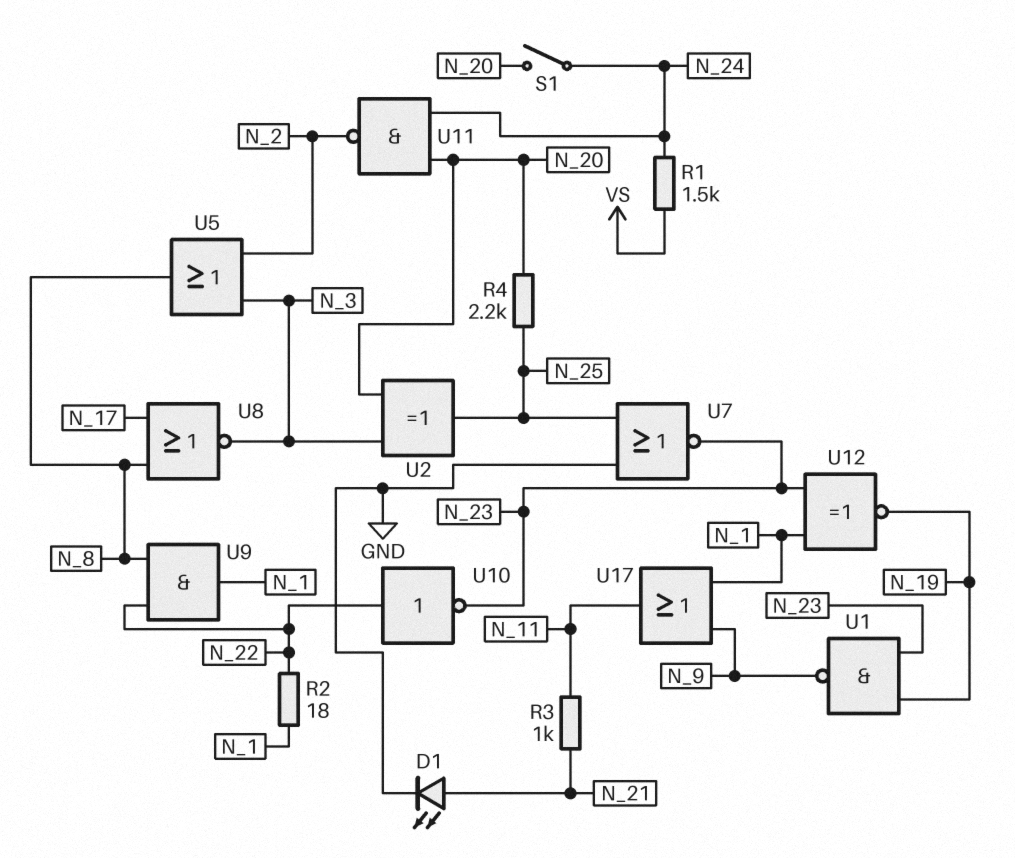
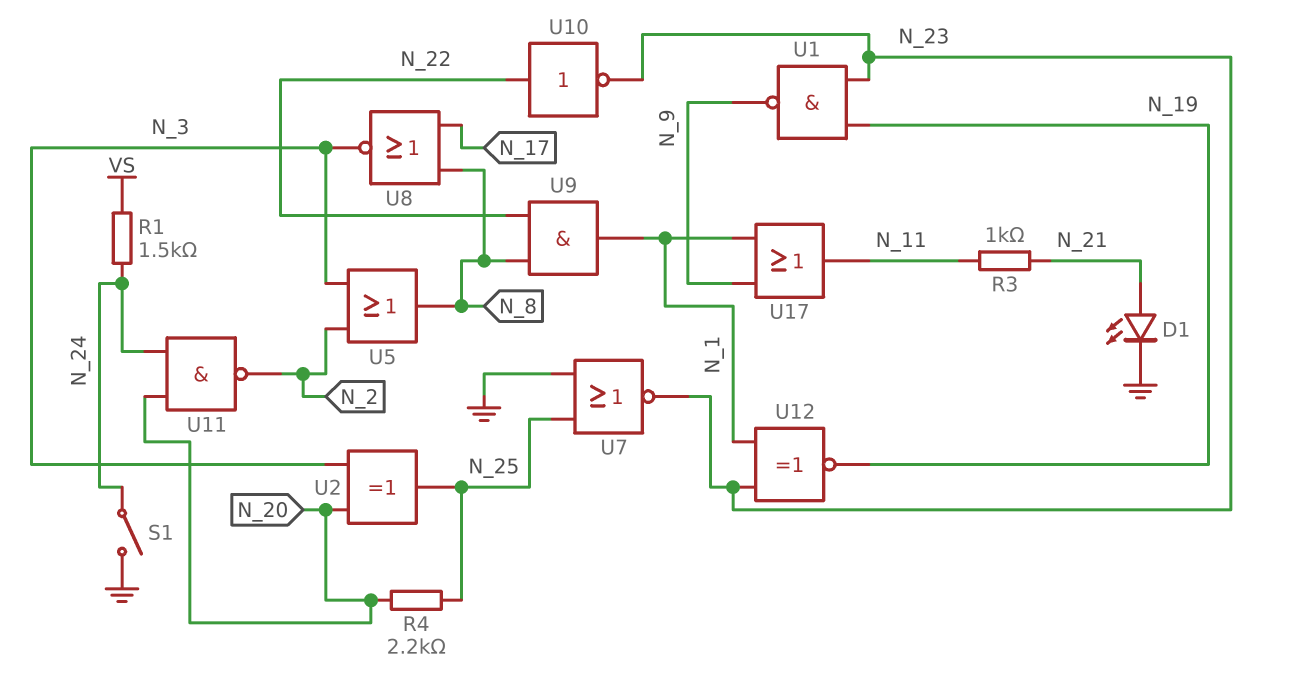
R2: 18 (N_1, N_22) -> none
S1: switch (N_20, N_24) -> switch (GND, N_24)

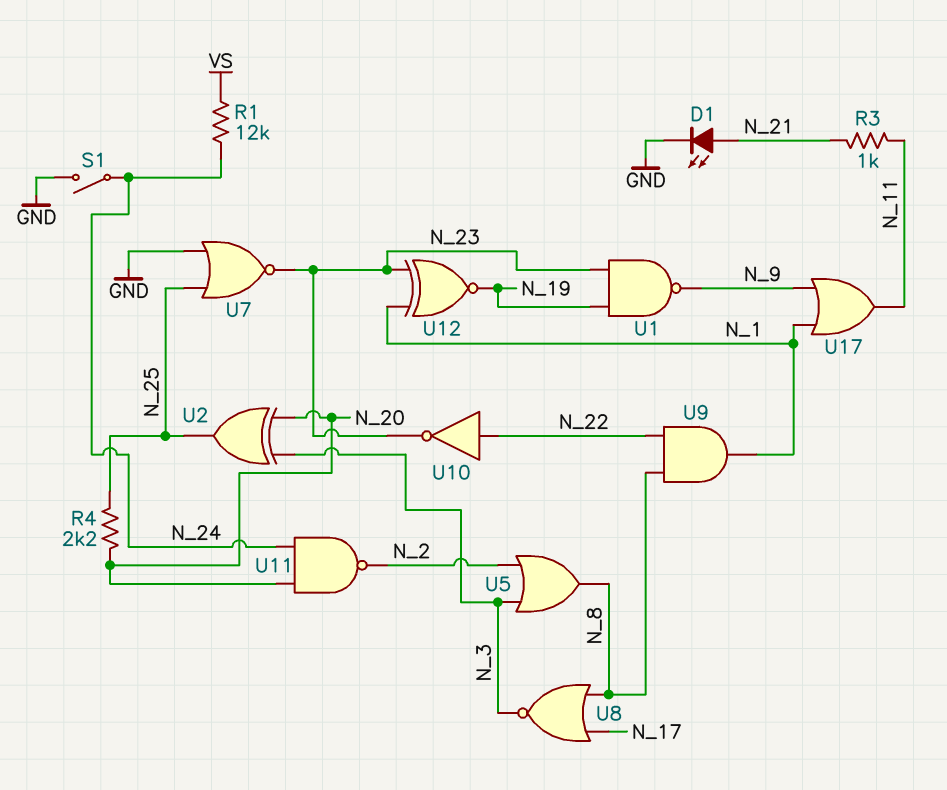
R1: 1.5k (N_24, VS) -> 12k (N_24, VS)

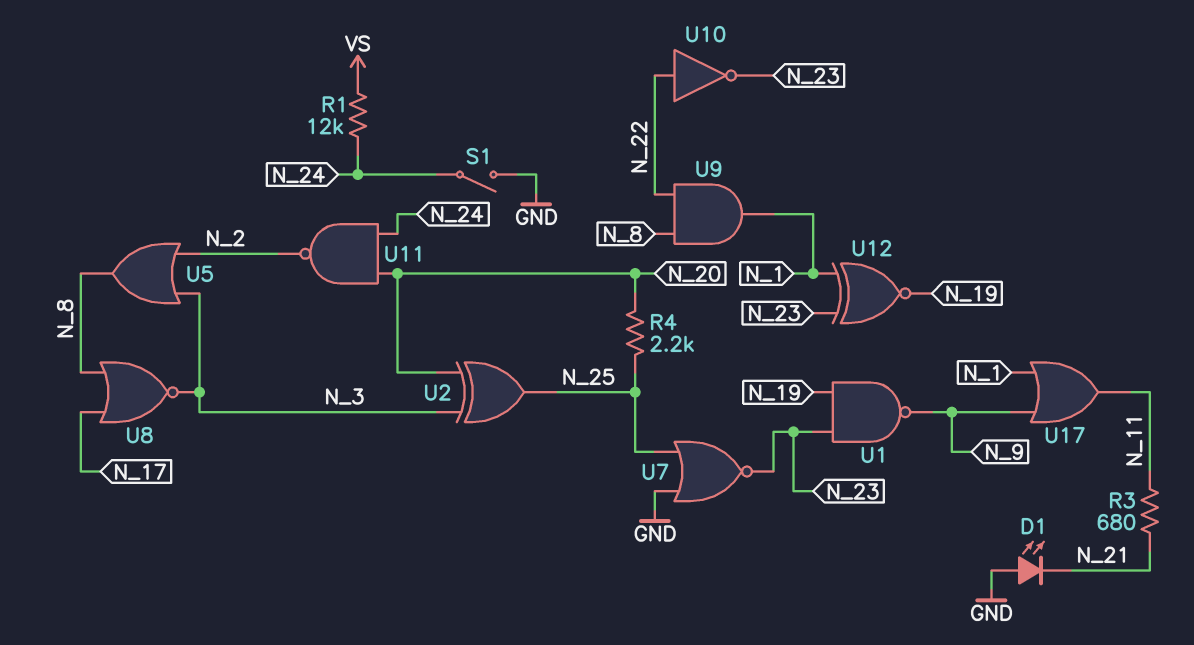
D1: LED (A N_21, K GND) -> LED (A GND, K N_21)
R3: 1k (N_11, N_21) -> 680 (N_11, N_21)

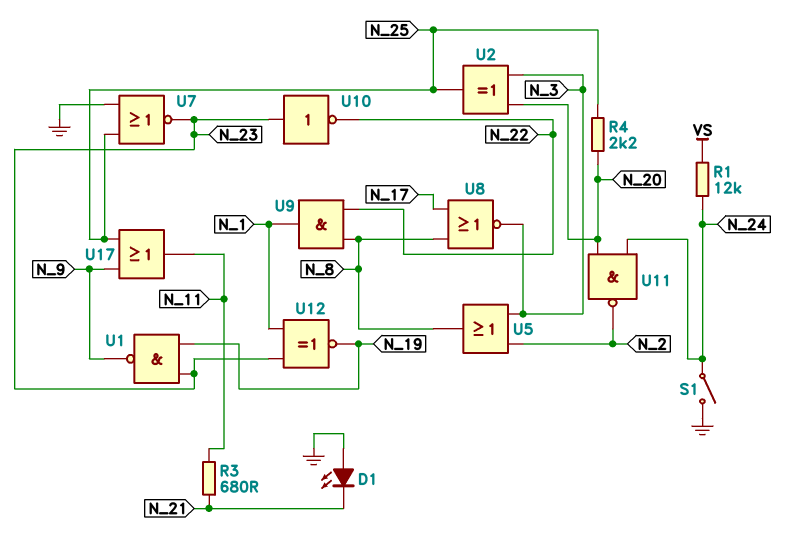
U10: NOT (in N_22, out N_23) -> NOT (in N_23, out N_22)
U17: OR (in N_1, in N_9, out N_11) -> OR (in N_9, in N_25, out N_11)

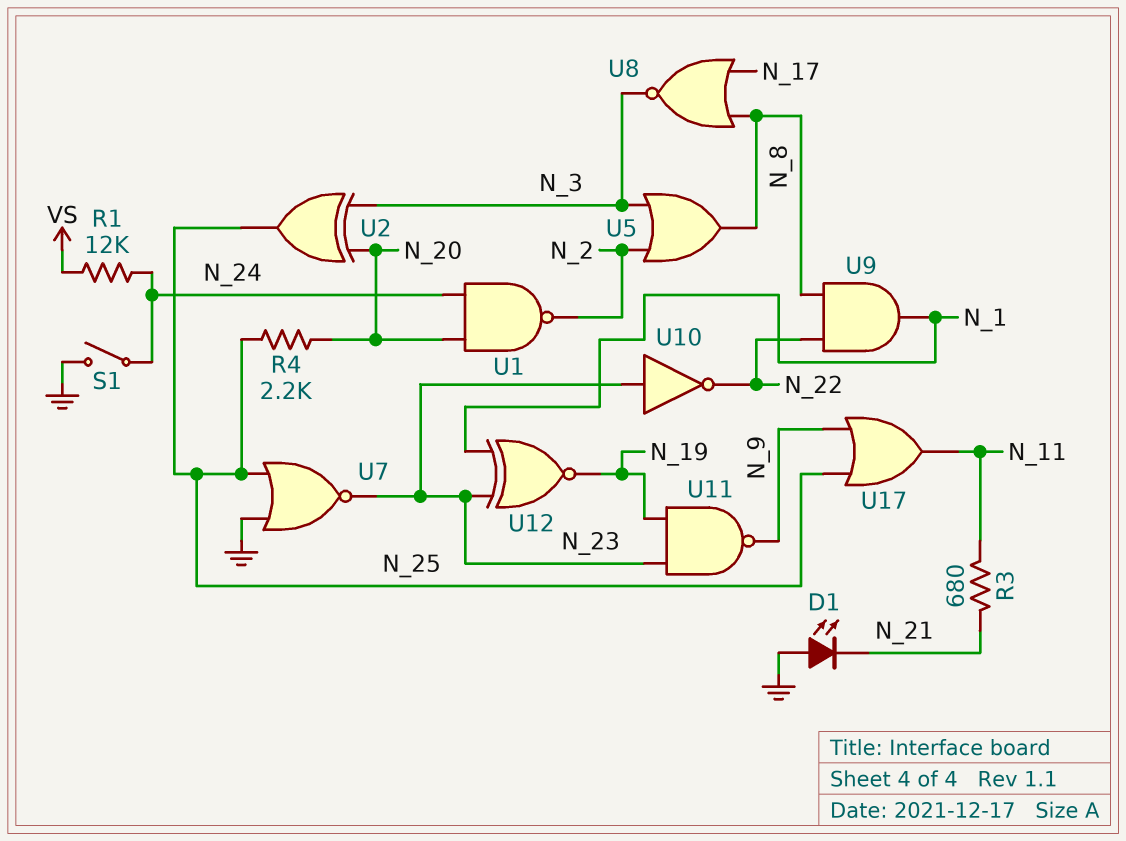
U1: NAND (in N_19, in N_23, out N_9) -> NAND (in N_20, in N_24, out N_2)
U11: NAND (in N_20, in N_24, out N_2) -> NAND (in N_19, in N_23, out N_9)

